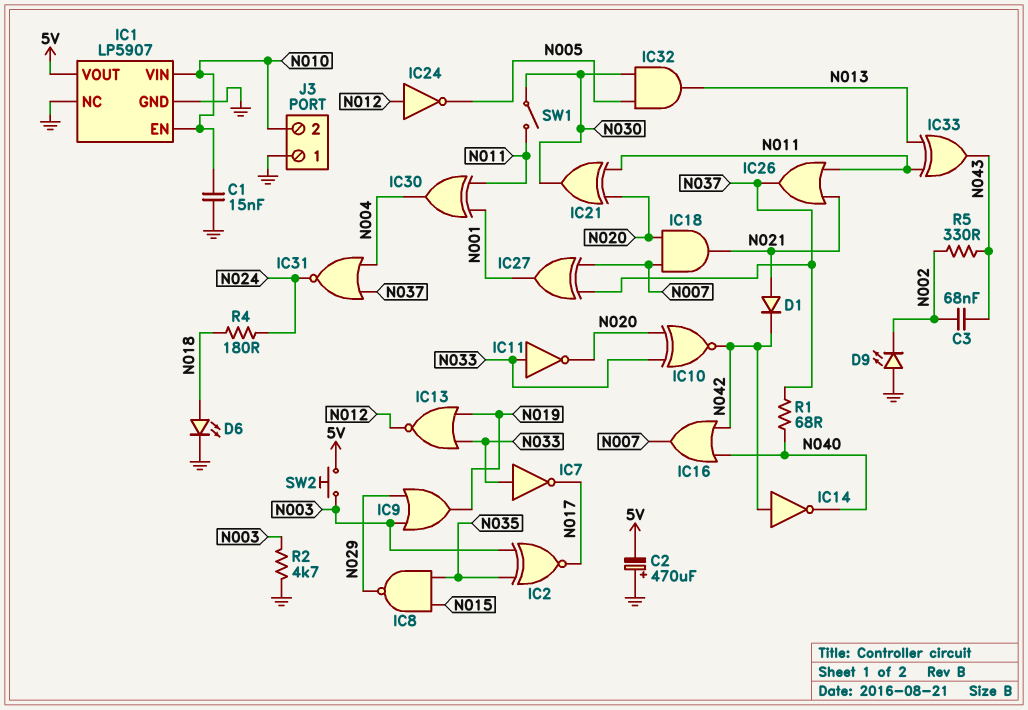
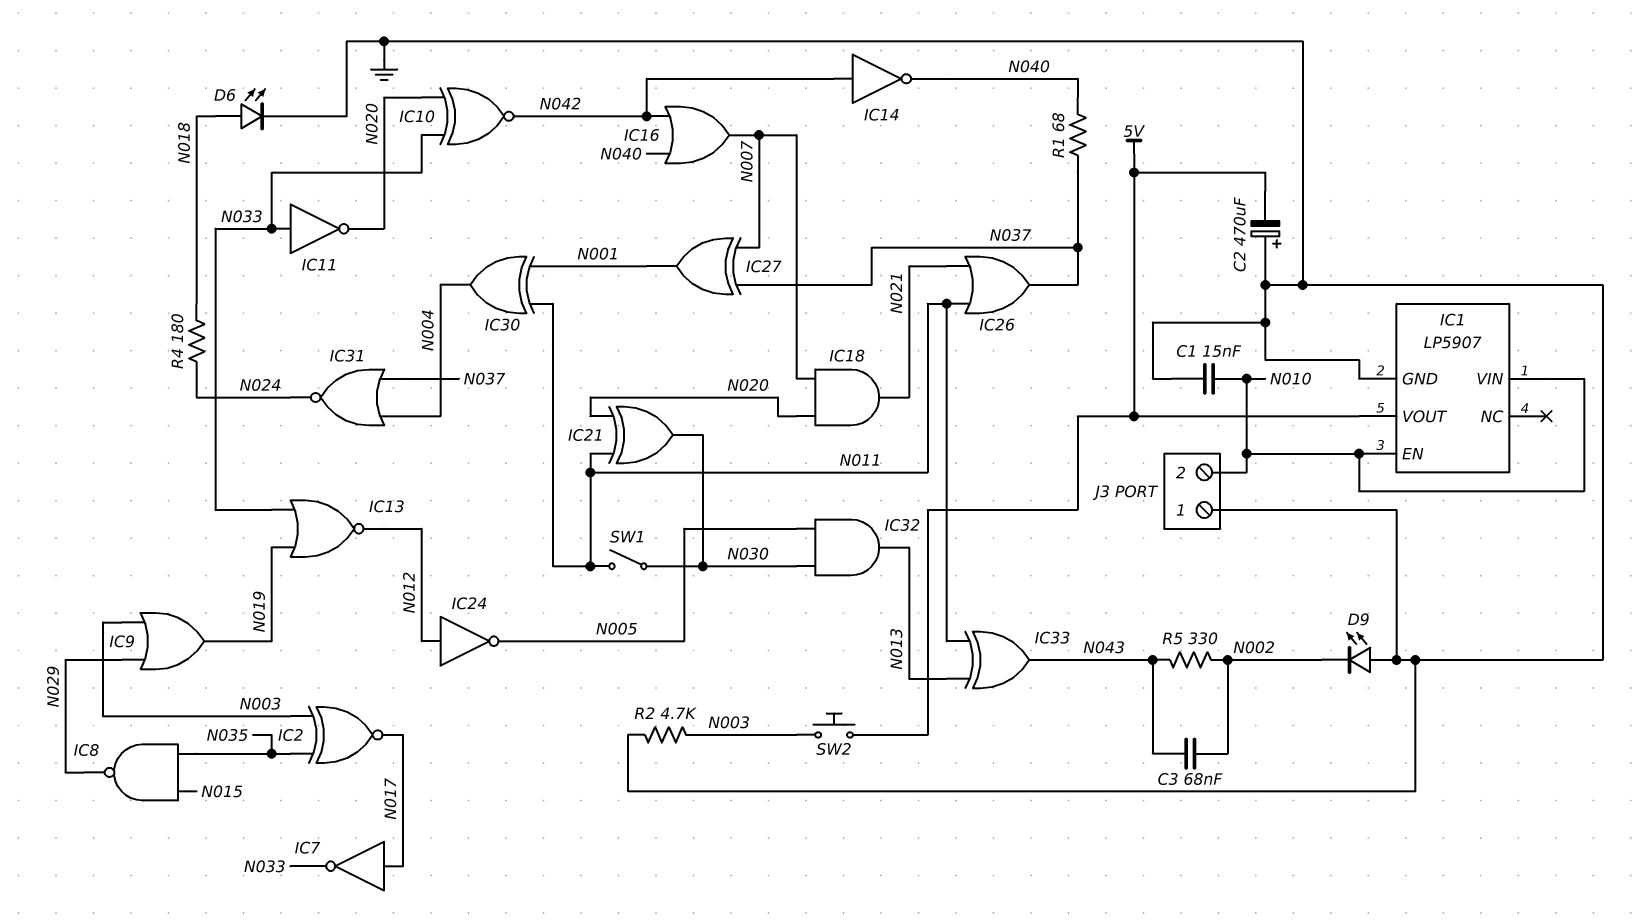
D1: diode (A N021, K N042) -> none
IC1 pin NC: GND -> none
IC7: NOT (in N033, out N017) -> NOT (in N017, out N033)

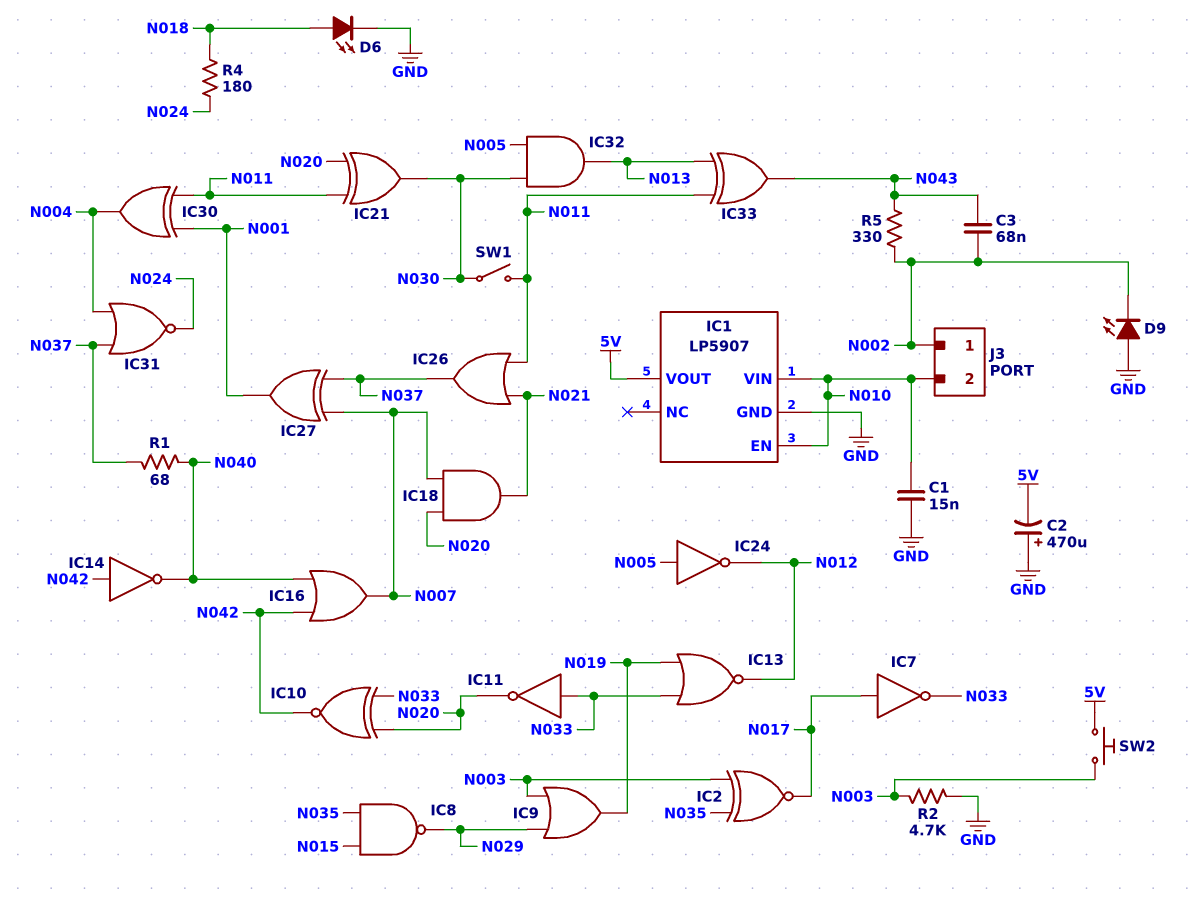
IC24: NOT (in N012, out N005) -> NOT (in N005, out N012)
J3 pin 1: GND -> N002

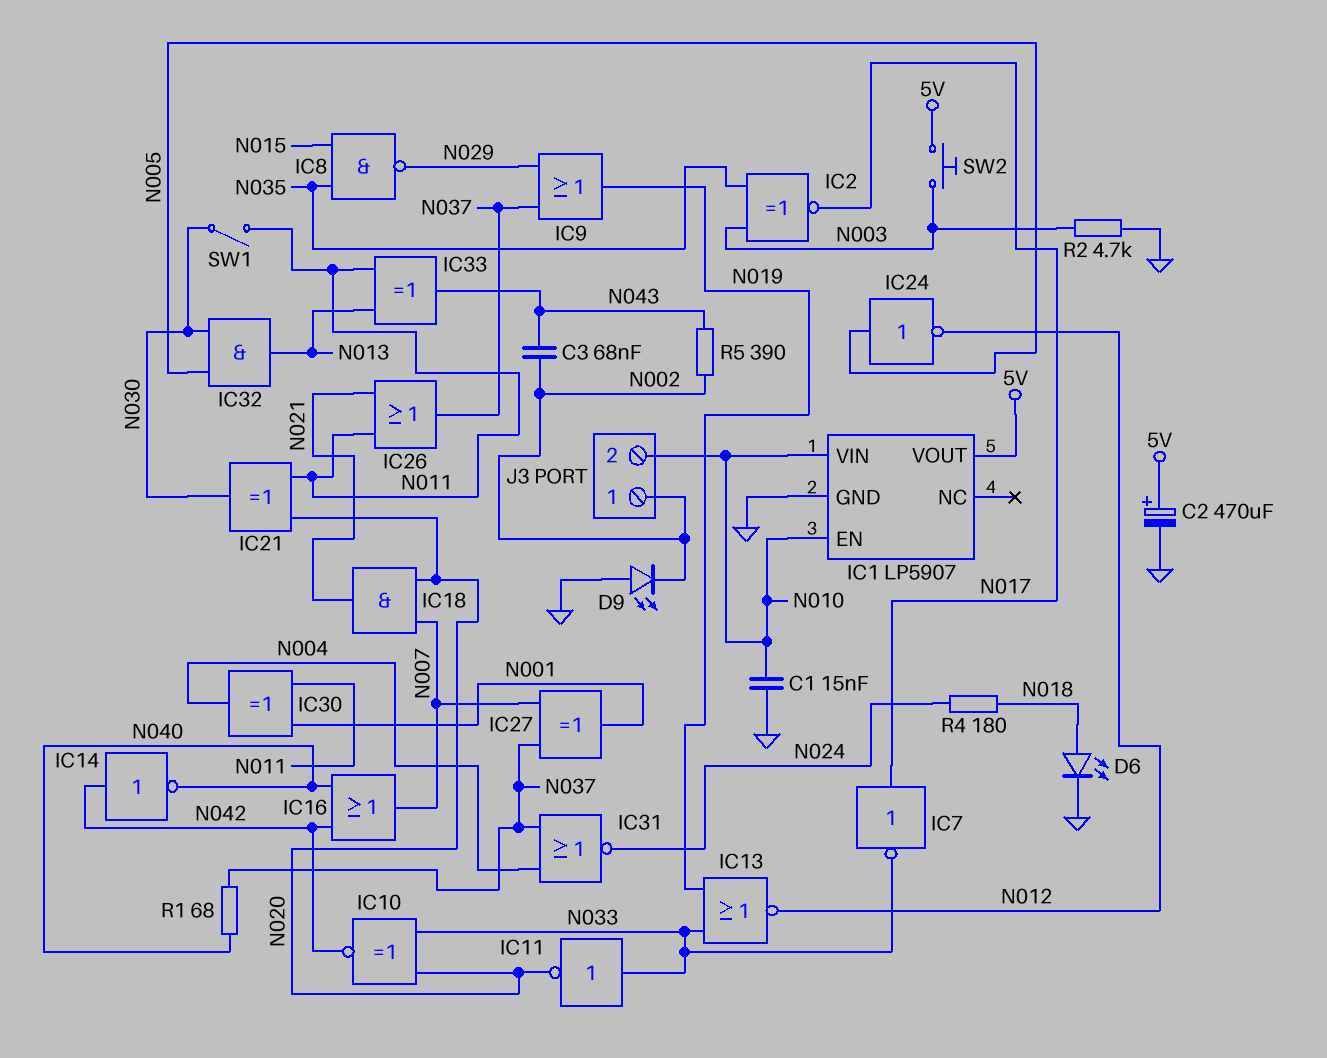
C2: 470uF (plus GND, minus 5V) -> 470uF (plus 5V, minus GND)
IC9: OR (in N003, in N029, out N019) -> OR (in N029, in N037, out N019)
R5: 330 (N002, N043) -> 390 (N002, N043)

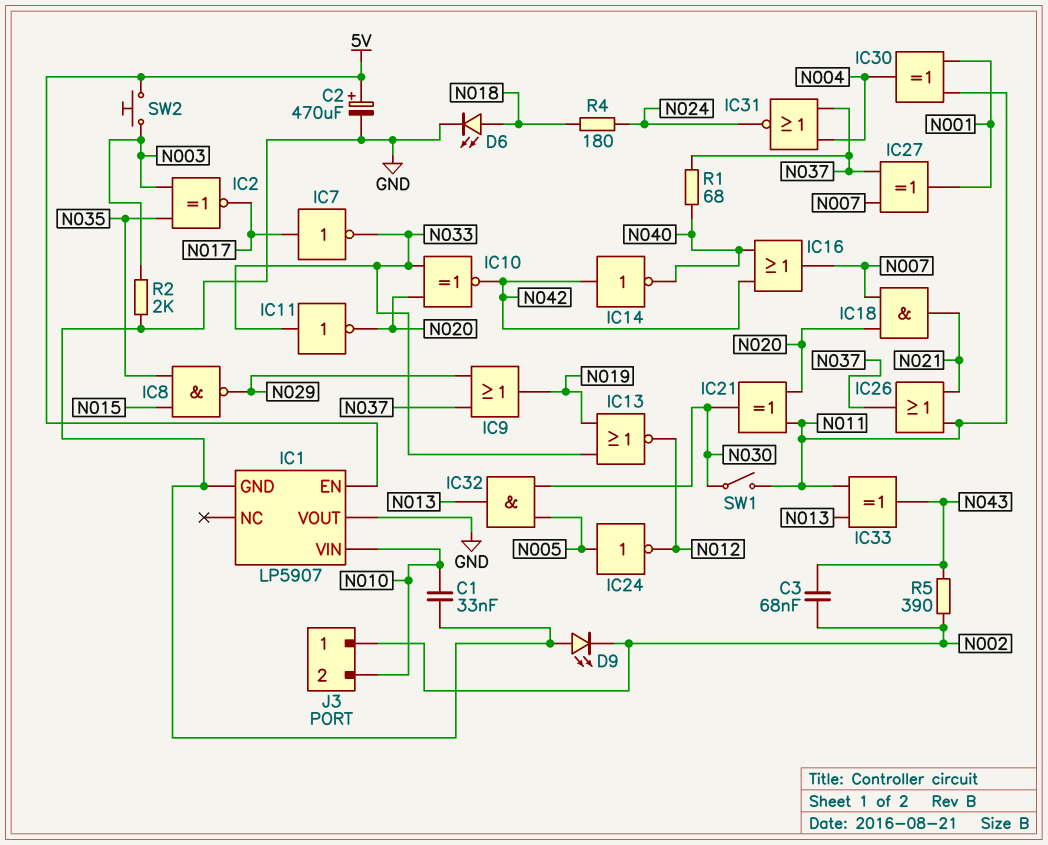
C1: 15nF (GND, N010) -> 33nF (GND, N010)
IC1 pin EN: N010 -> 5V
IC1 pin VOUT: 5V -> GND
R2: 4.7k (GND, N003) -> 2k (GND, N003)

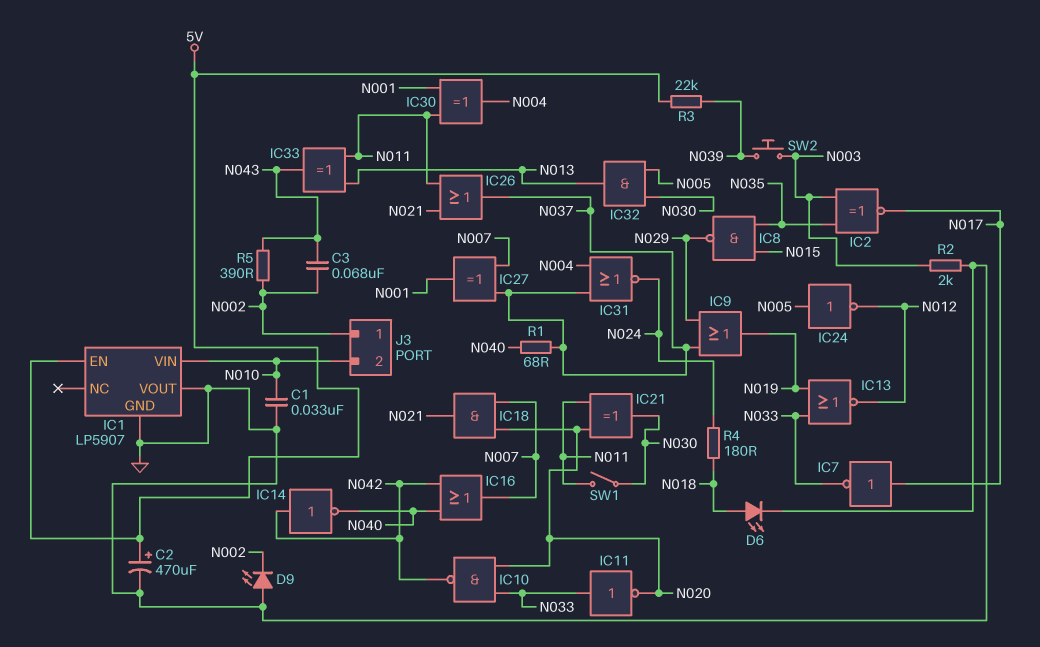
IC10: XNOR (in N020, in N033, out N042) -> NAND (in N020, in N033, out N042)
R3: none -> 22k (5V, N039)
SW2: button (5V, N003) -> button (N003, N039)

